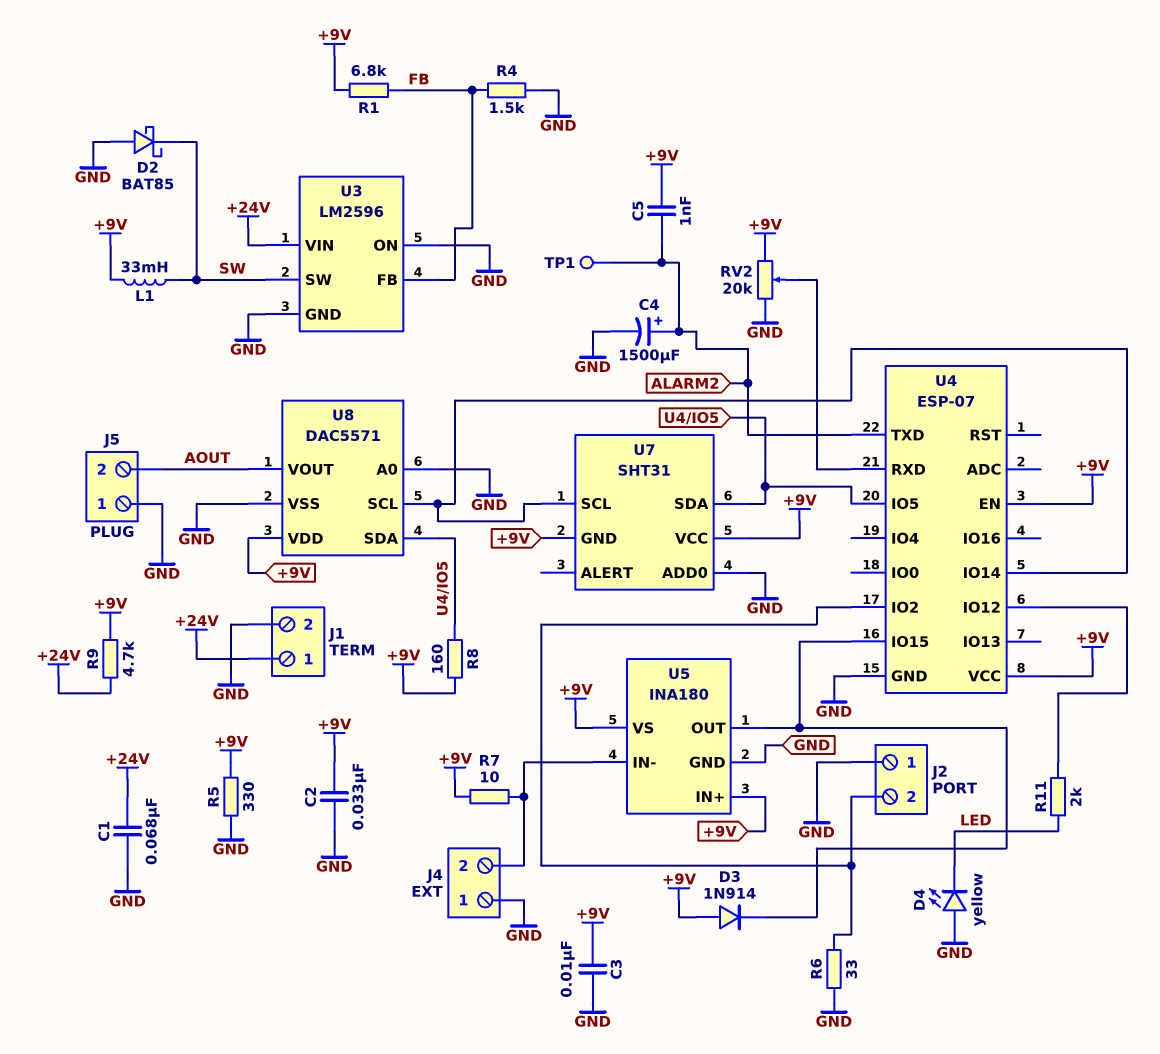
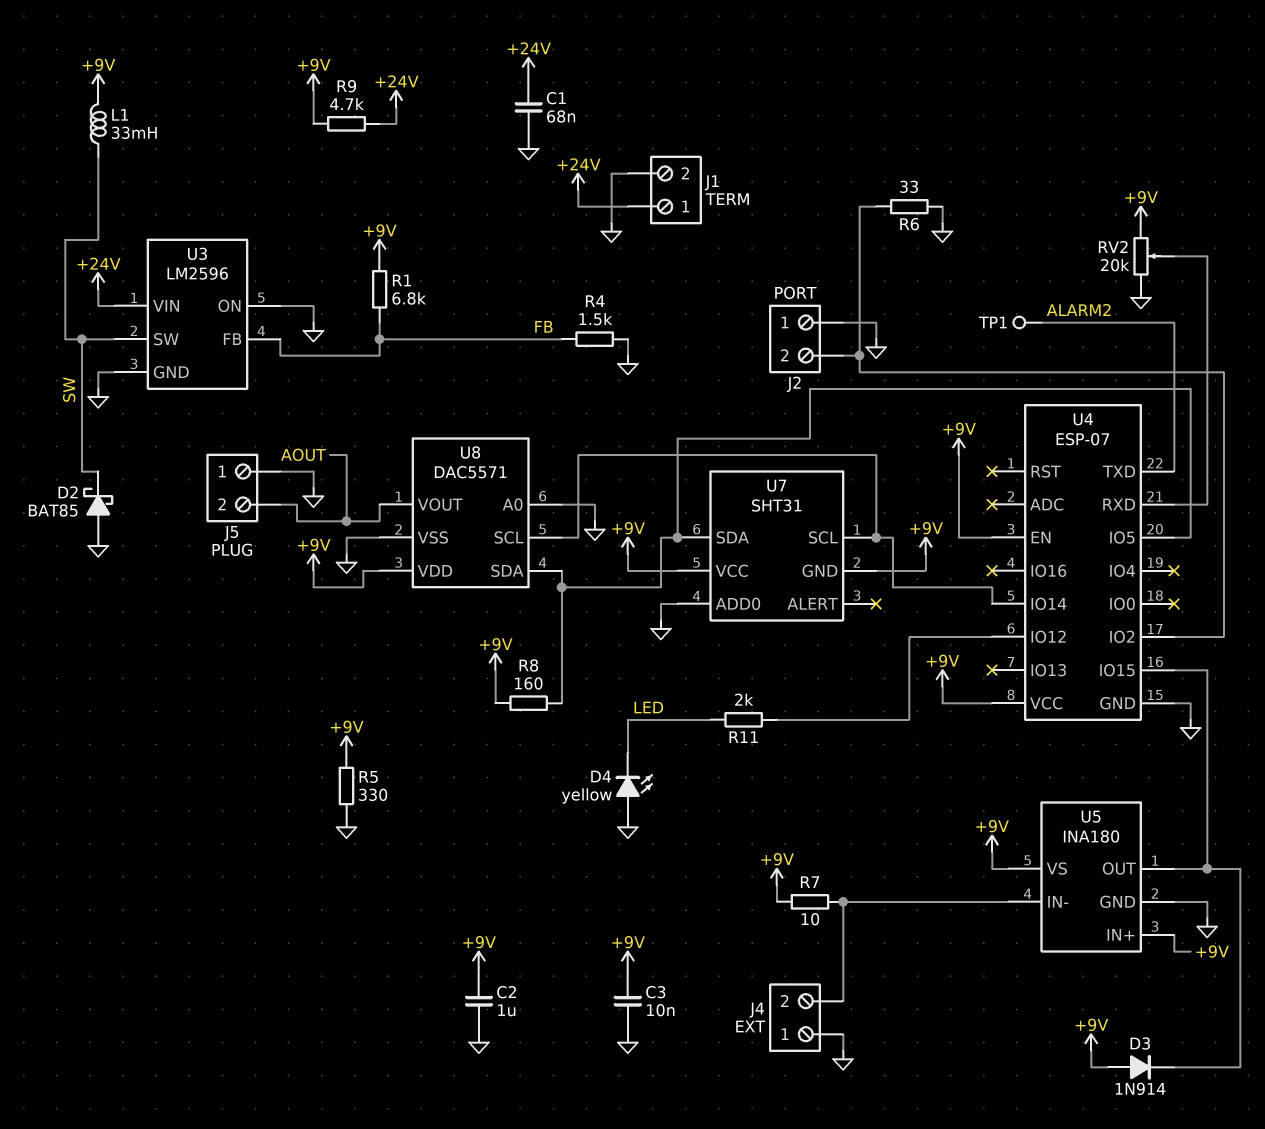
C2: 33nF (+9V, GND) -> 1uF (+9V, GND)
C4: 1500uF (plus ALARM2, minus GND) -> none
C5: 1nF (+9V, ALARM2) -> none

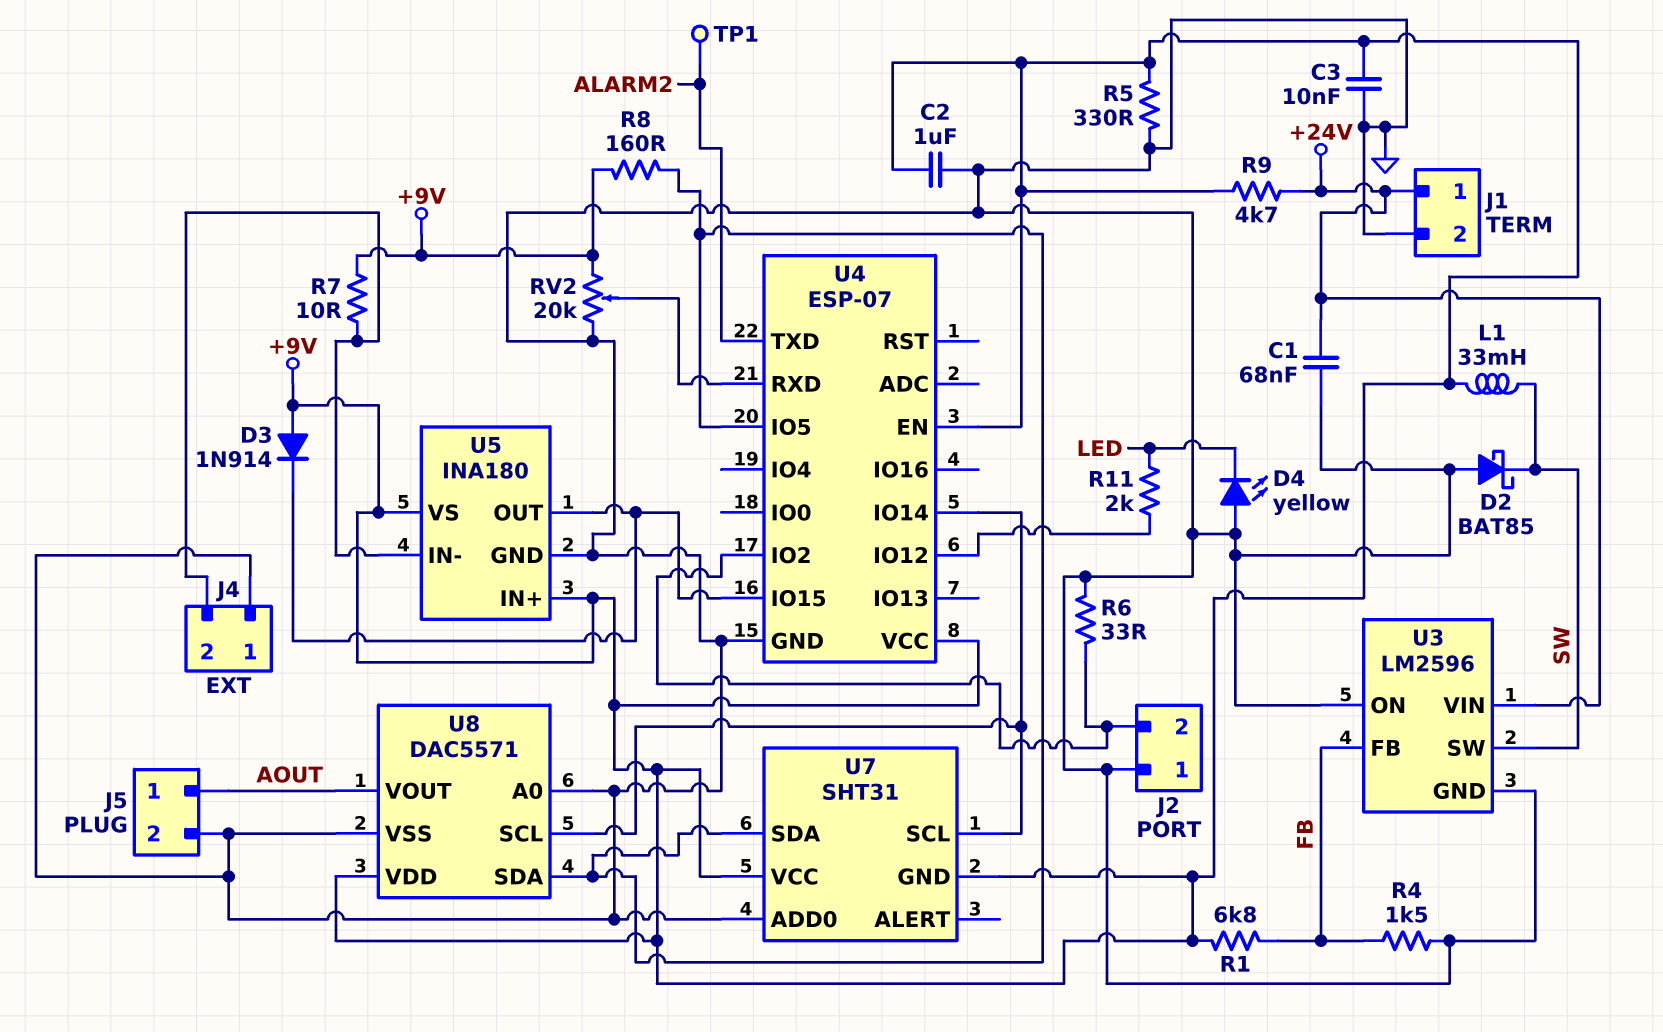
J5 pin 1: GND -> AOUT
J5 pin 2: AOUT -> GND

